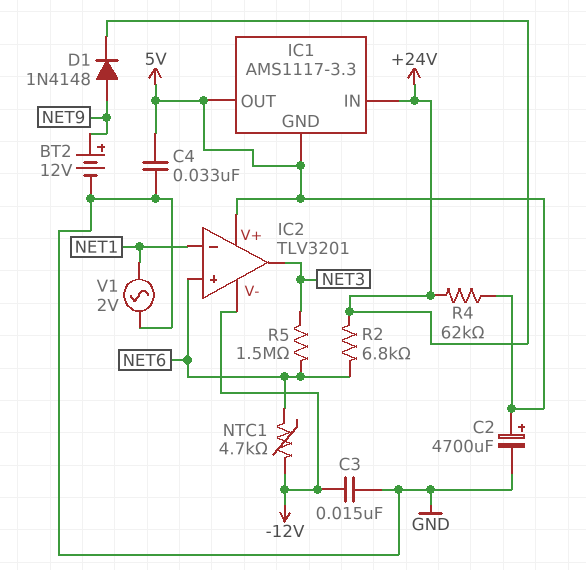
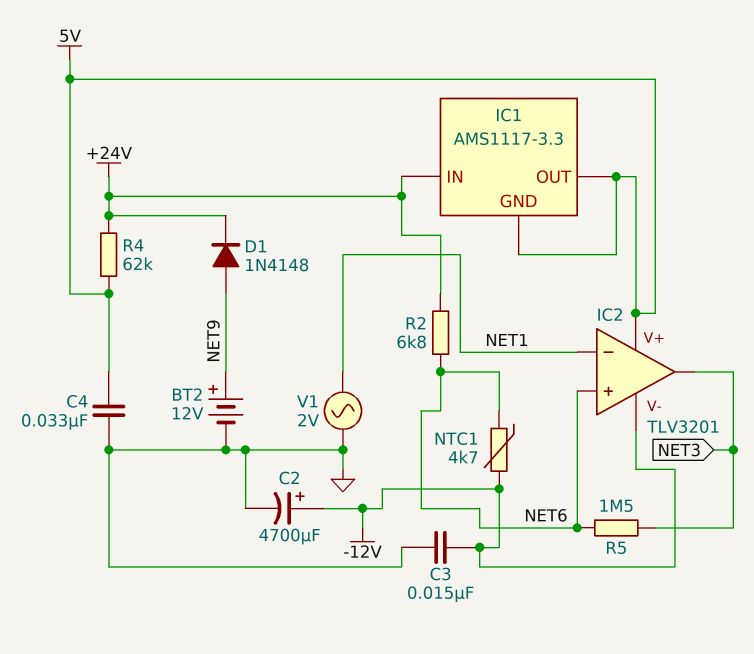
C2: 4700uF (plus 5V, minus GND) -> 4700uF (plus -12V, minus GND)

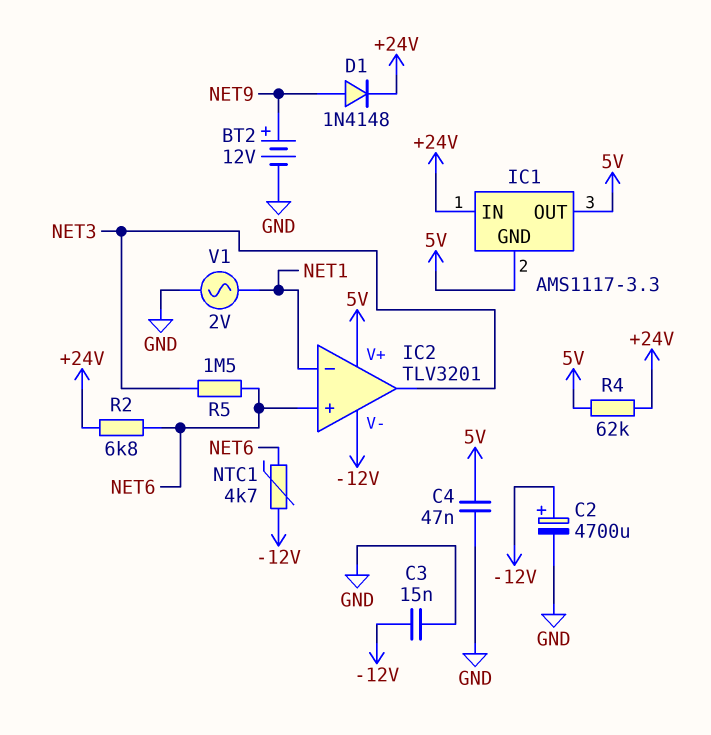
C4: 33nF (5V, GND) -> 47nF (5V, GND)

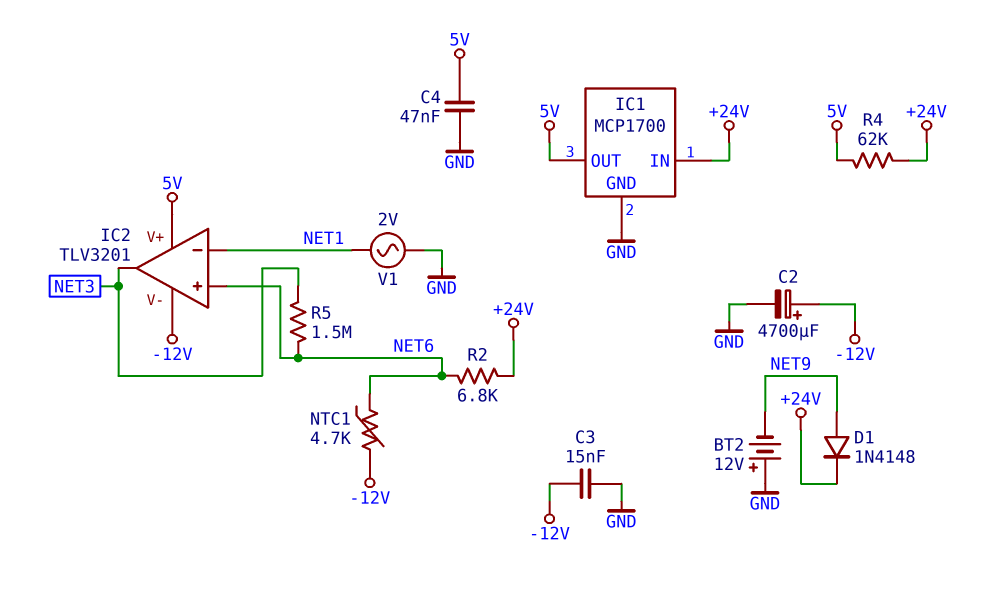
BT2: 12V (plus NET9, minus GND) -> 12V (plus GND, minus NET9)
IC1: AMS1117-3.3 -> MCP1700
IC1 pin GND: 5V -> GND

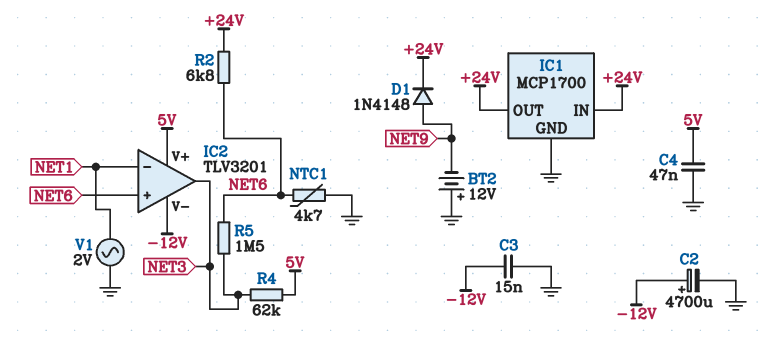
IC1 pin OUT: 5V -> +24V
NTC1: 4.7k (-12V, NET6) -> 4.7k (GND, NET6)
R4: 62k (+24V, 5V) -> 62k (5V, NET3)

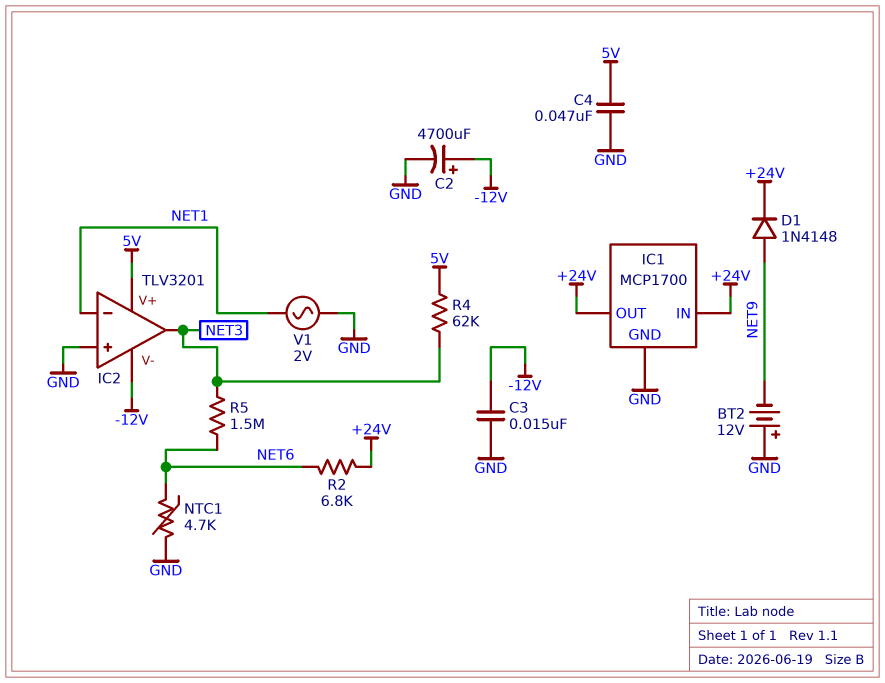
IC2 pin in+: NET6 -> GND

